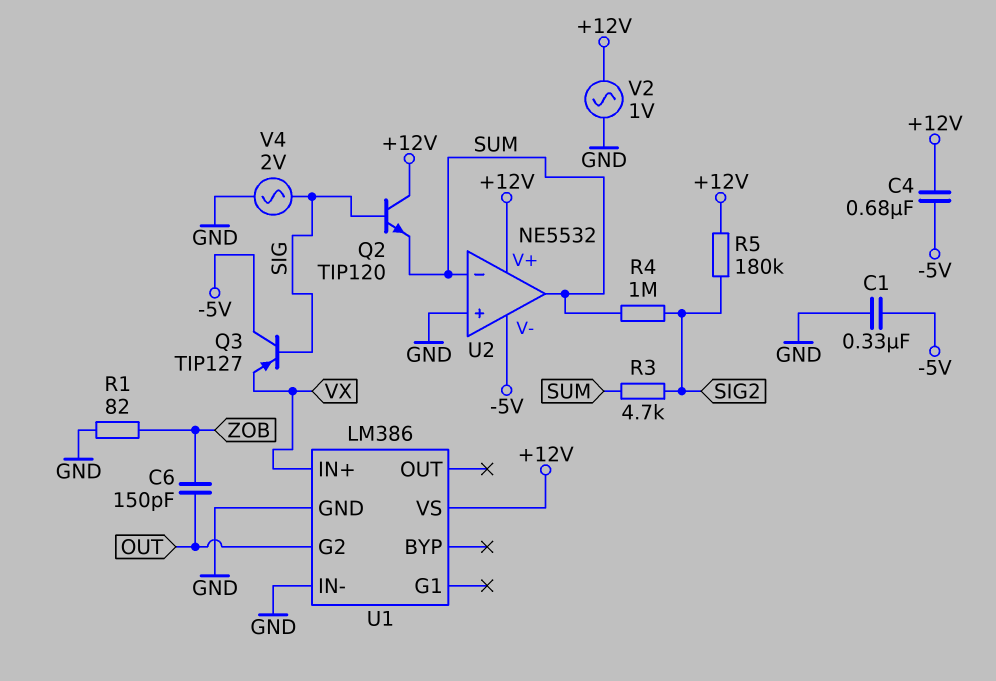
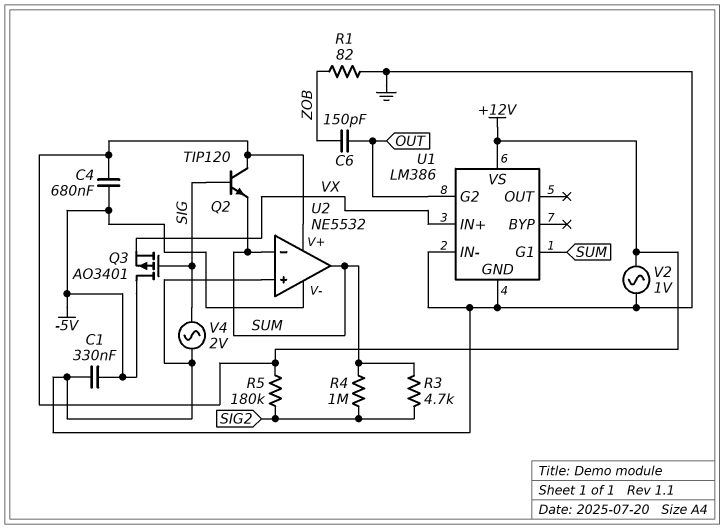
Q3: PNP TIP127 (B SIG, C -5V, E VX) -> PMOS AO3401 (G SIG, D -5V, S VX)
U1 pin G1: none -> SUM

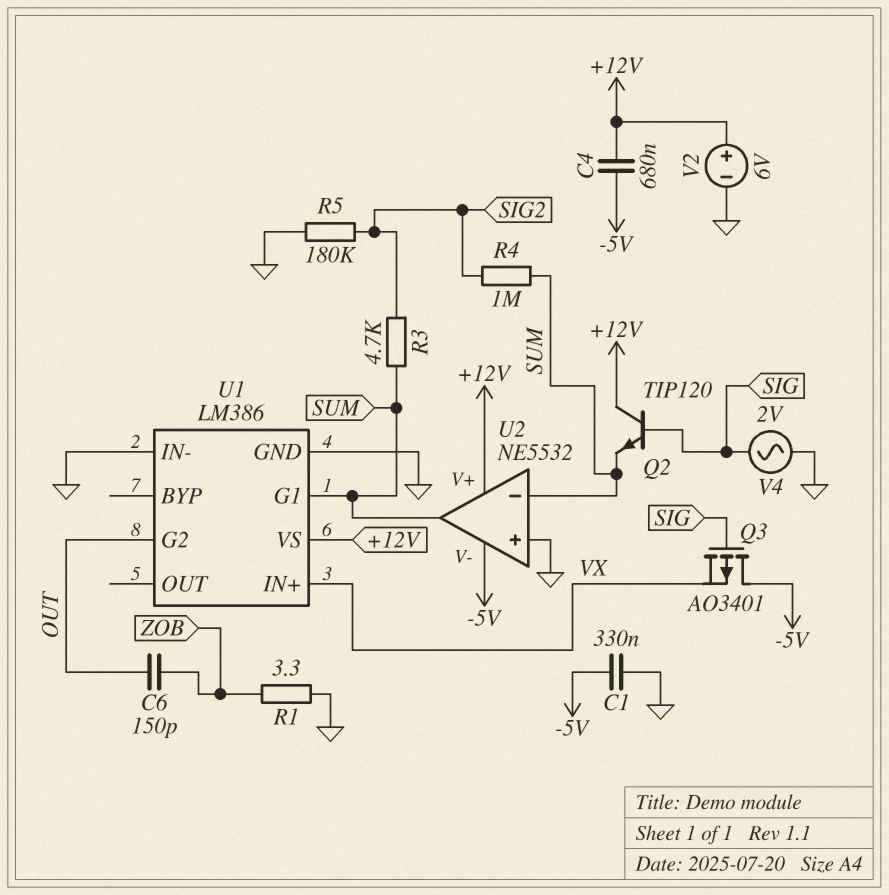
R1: 82 (GND, ZOB) -> 3.3 (GND, ZOB)
R5: 180k (+12V, SIG2) -> 180k (GND, SIG2)
V2: AC 1V (+12V, GND) -> 6V (plus +12V, minus GND)

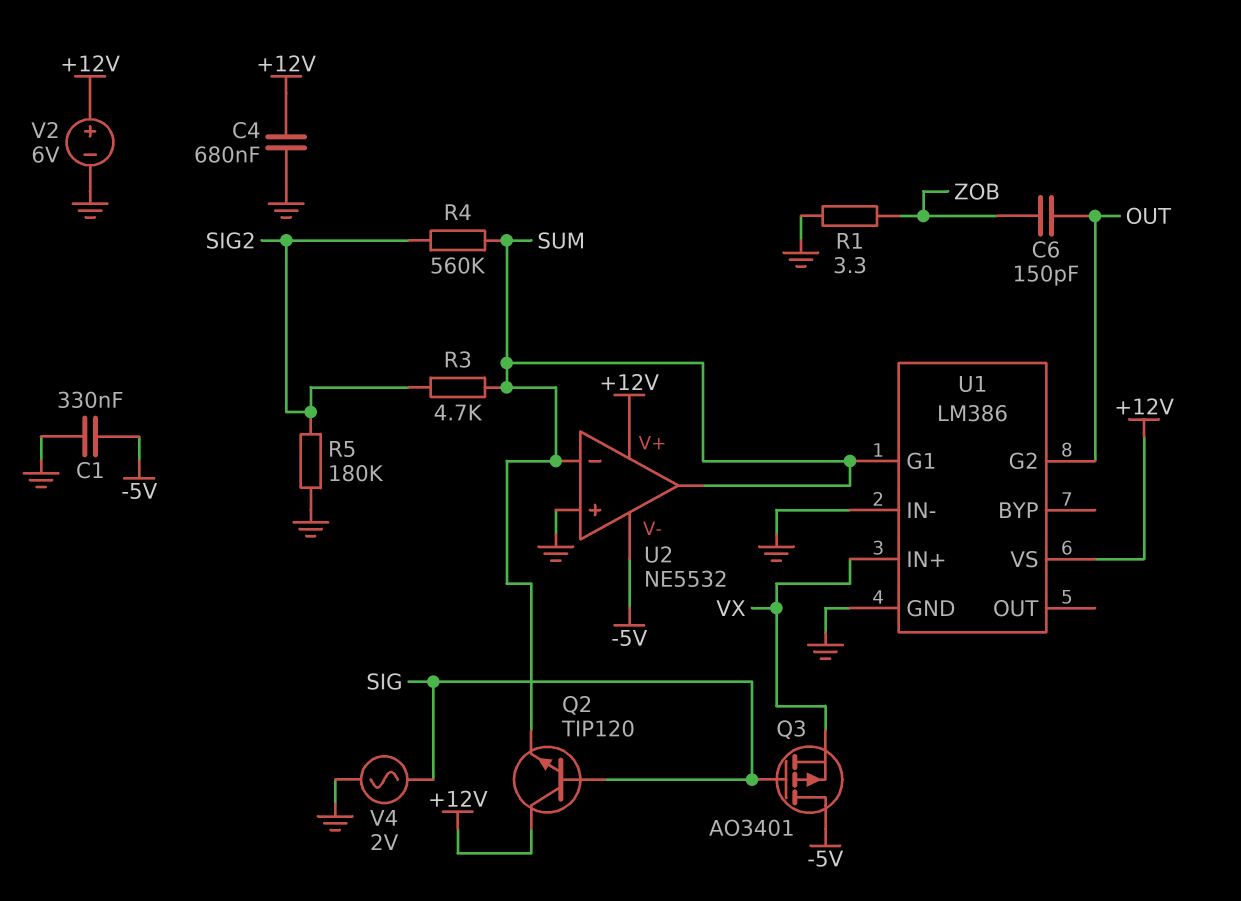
C4: 680nF (+12V, -5V) -> 680nF (+12V, GND)
R4: 1M (SIG2, SUM) -> 560k (SIG2, SUM)

